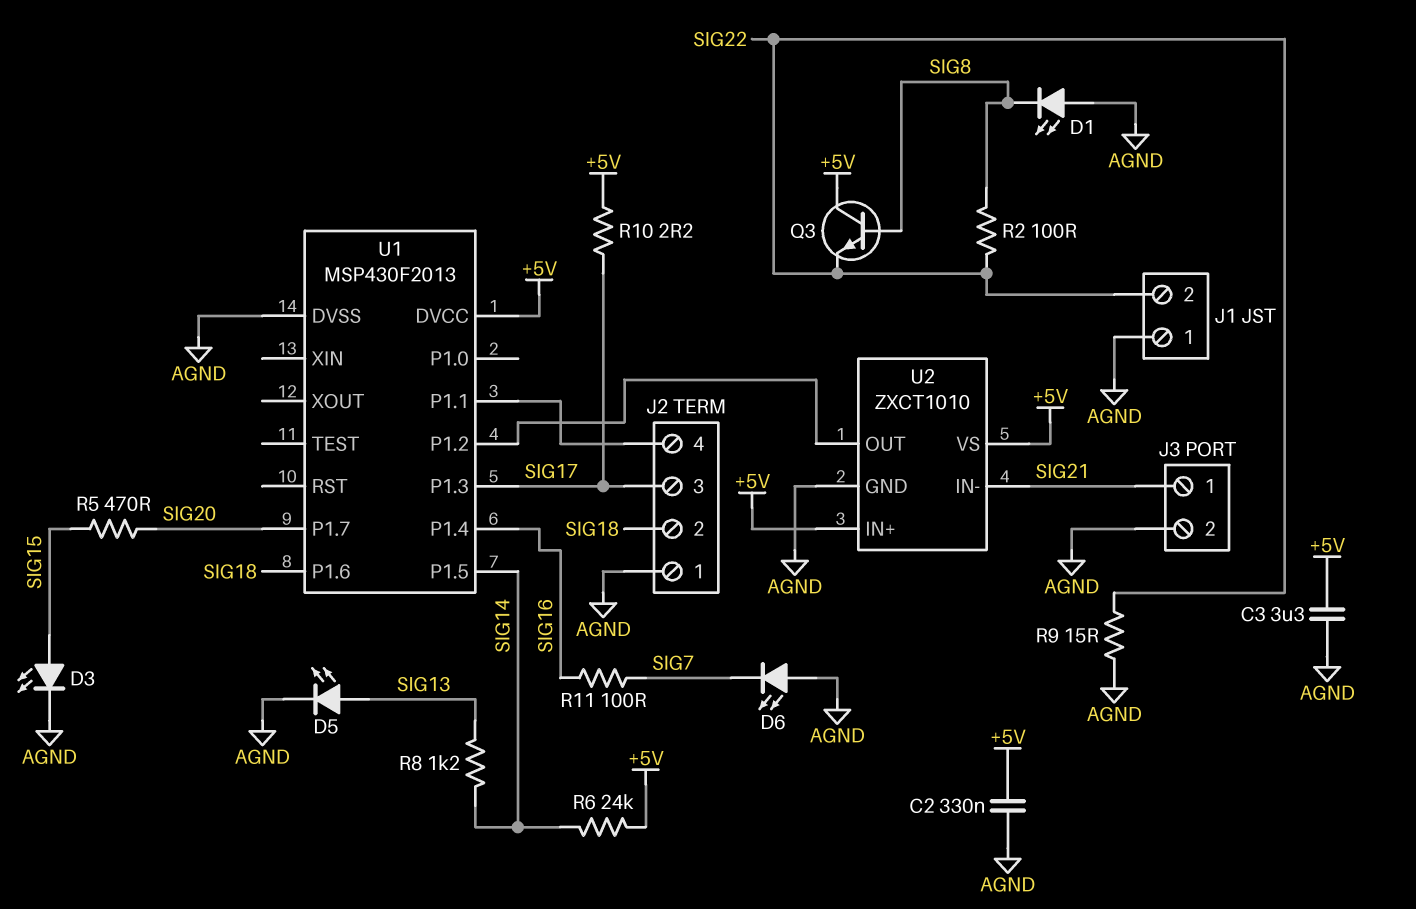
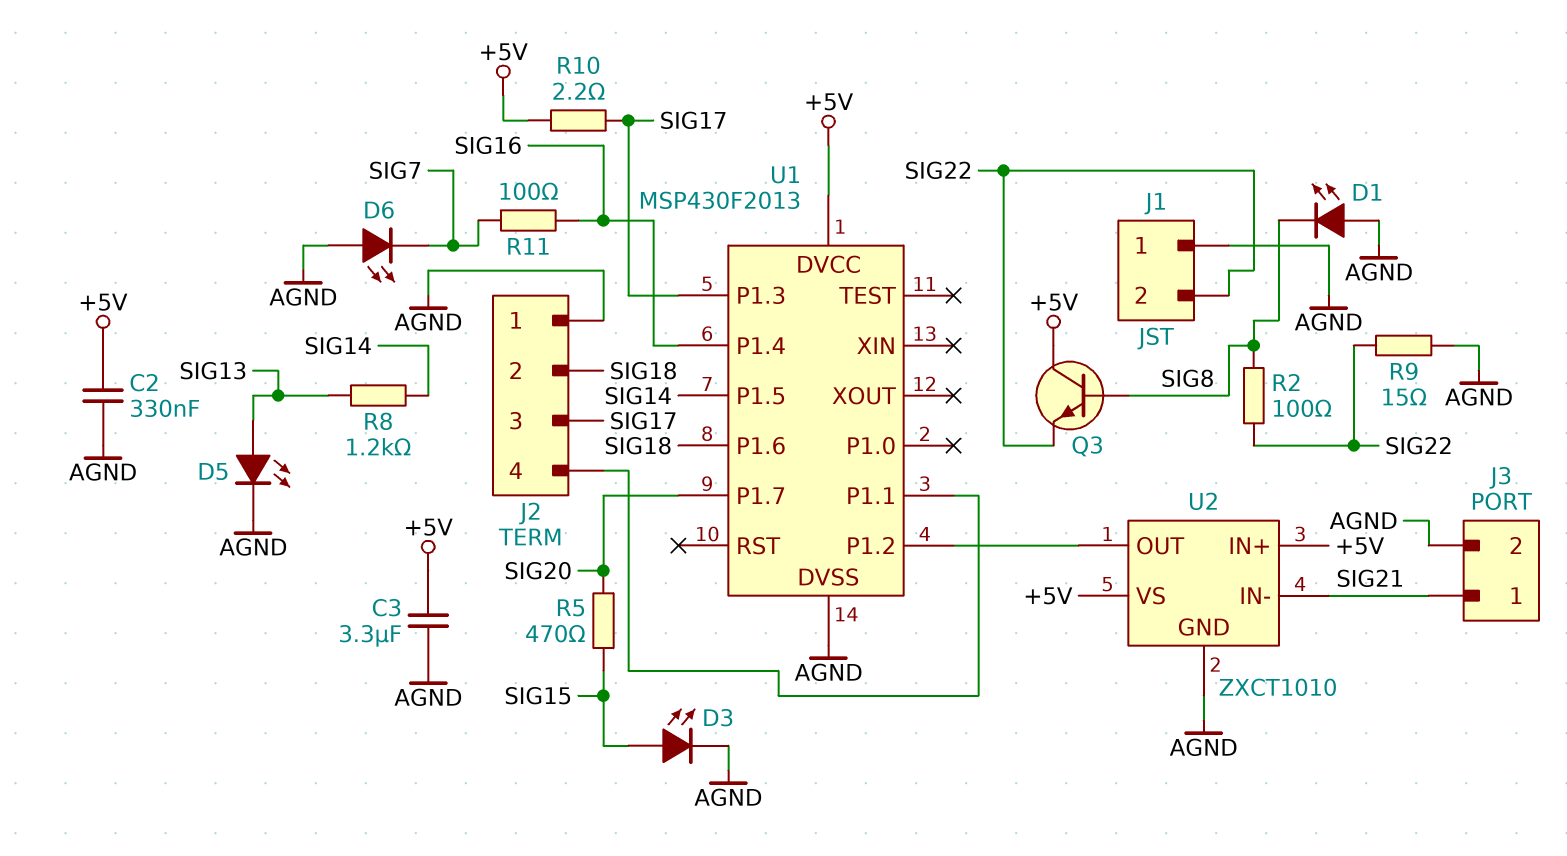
R6: 24k (+5V, SIG14) -> none

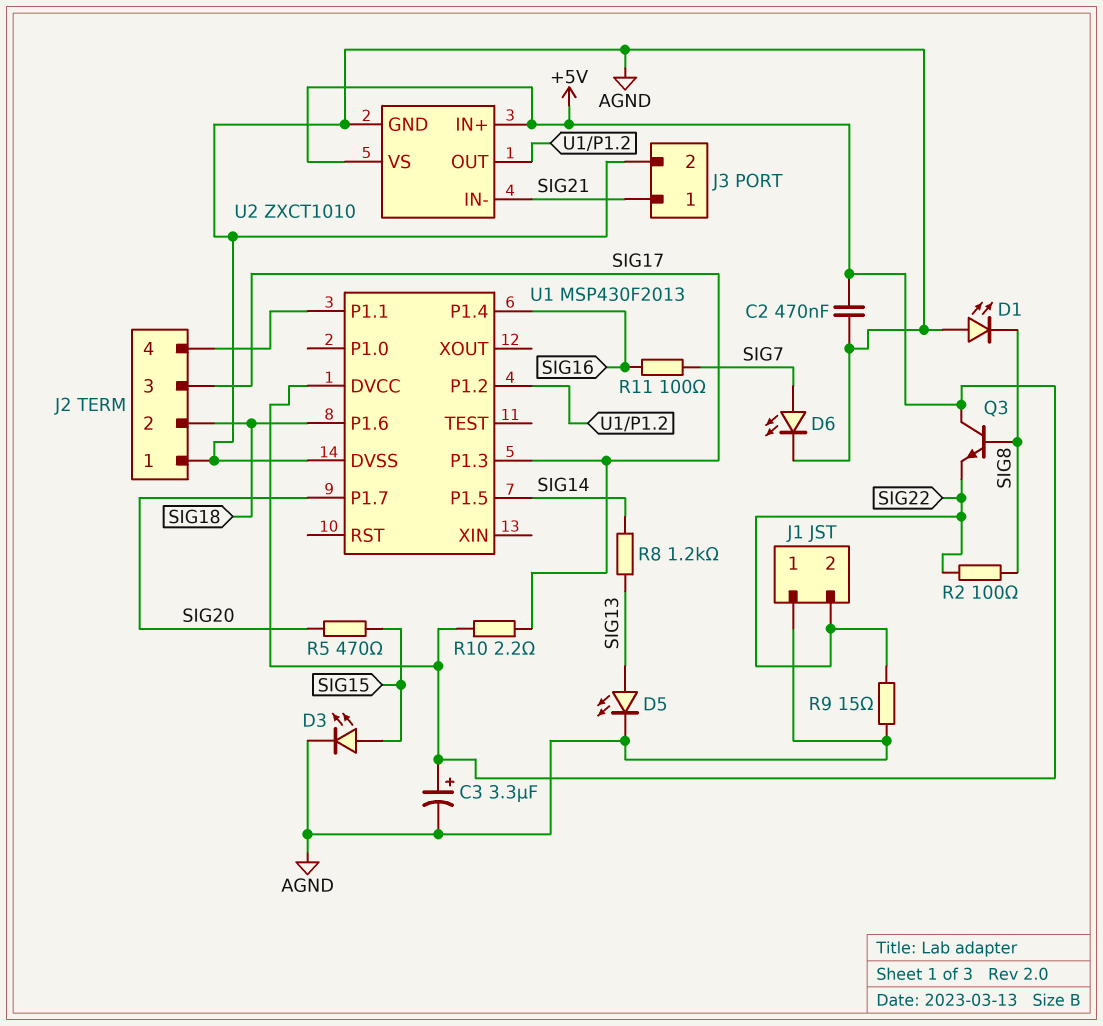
C2: 330nF (+5V, AGND) -> 470nF (+5V, AGND)
C3: 3.3uF (+5V, AGND) -> 3.3uF (plus +5V, minus AGND)
D6: LED (A AGND, K SIG7) -> LED (A SIG7, K AGND)

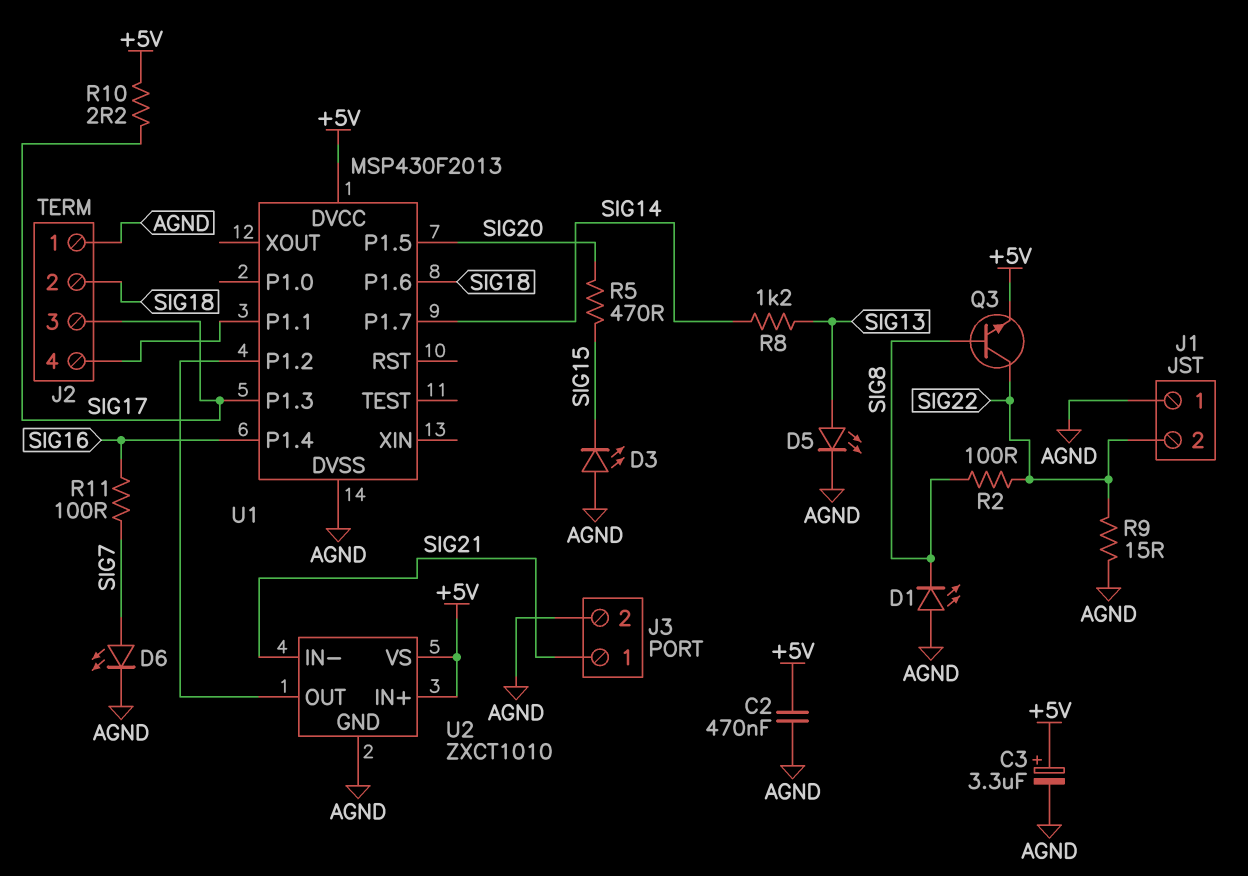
D3: LED (A SIG15, K AGND) -> LED (A AGND, K SIG15)
Q3: NPN (B SIG8, C +5V, E SIG22) -> NPN (B SIG8, C SIG22, E +5V)
U1 pin P1.5: SIG14 -> SIG20
U1 pin P1.7: SIG20 -> SIG14

